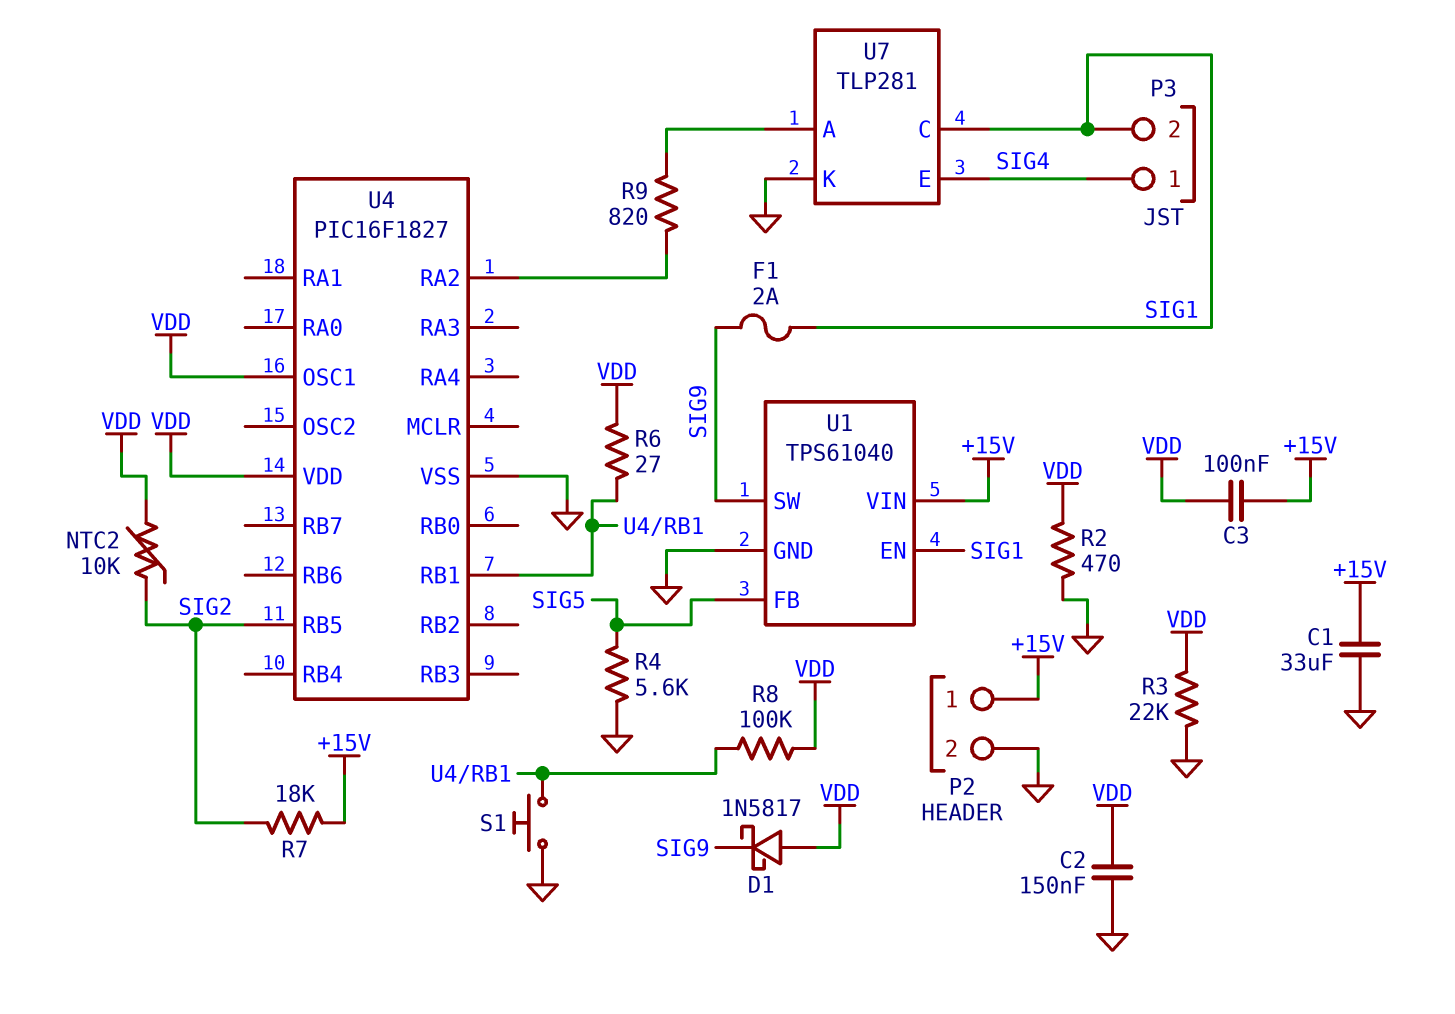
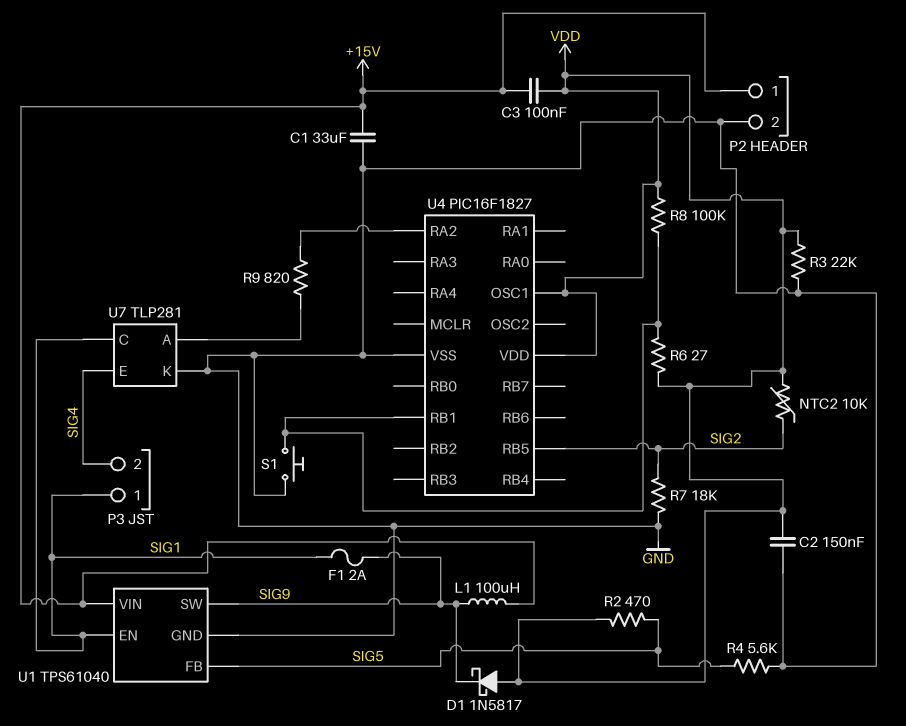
L1: none -> 100uH (+15V, SIG9)
P3 pin 1: SIG4 -> SIG1
P3 pin 2: SIG1 -> SIG4
R2: 470 (GND, VDD) -> 470 (SIG5, VDD)
R7: 18k (+15V, SIG2) -> 18k (GND, SIG2)

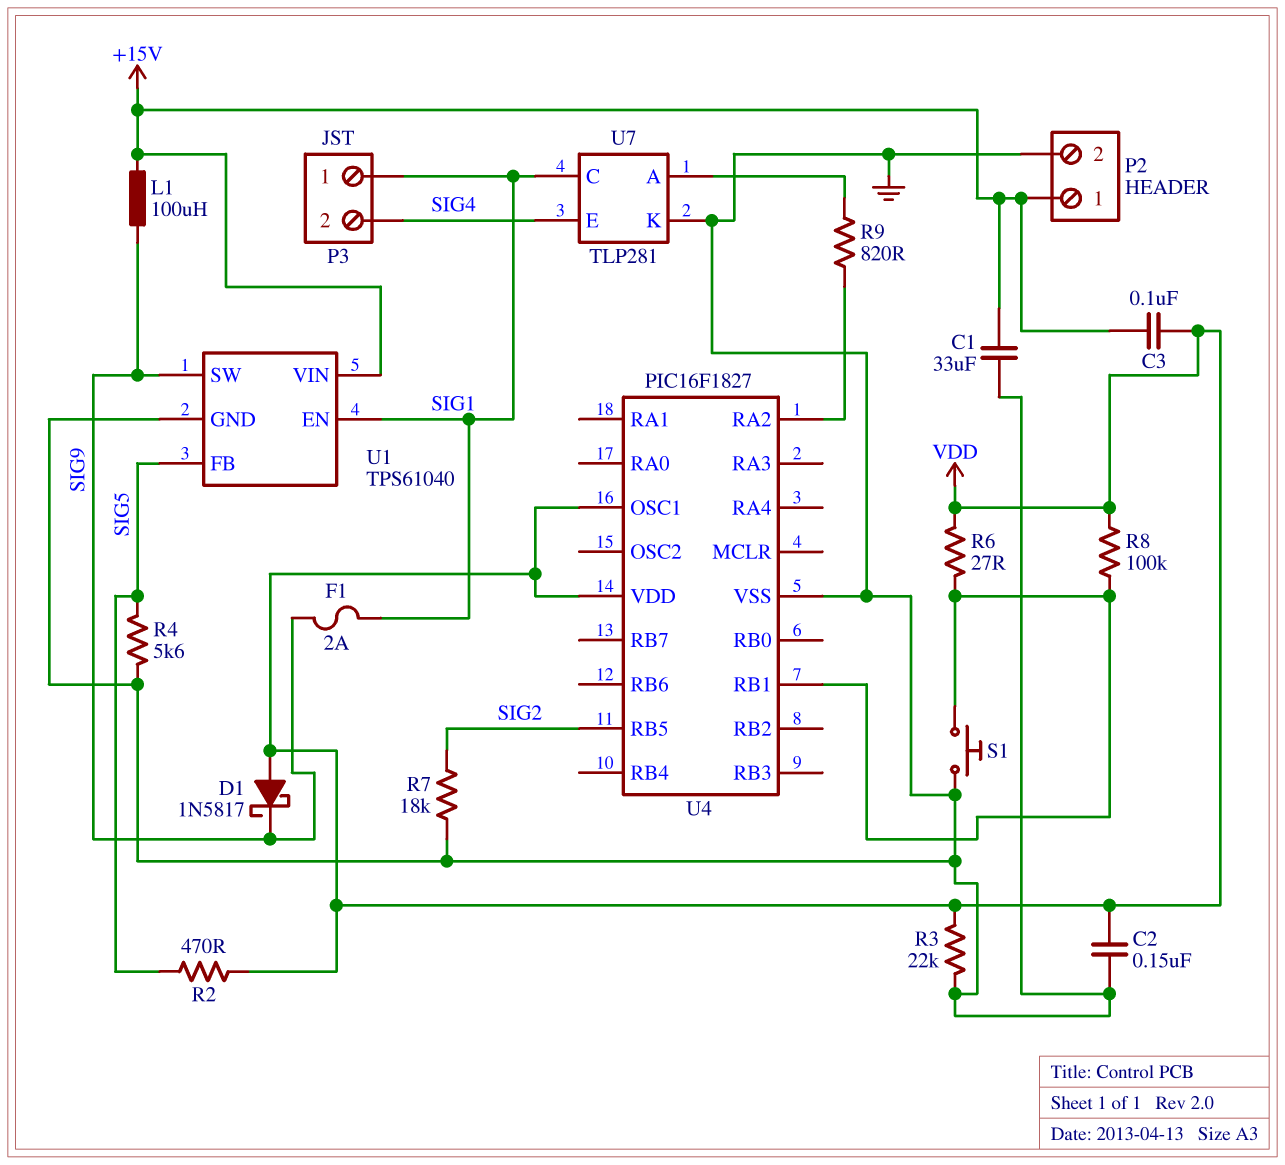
NTC2: 10k (SIG2, VDD) -> none

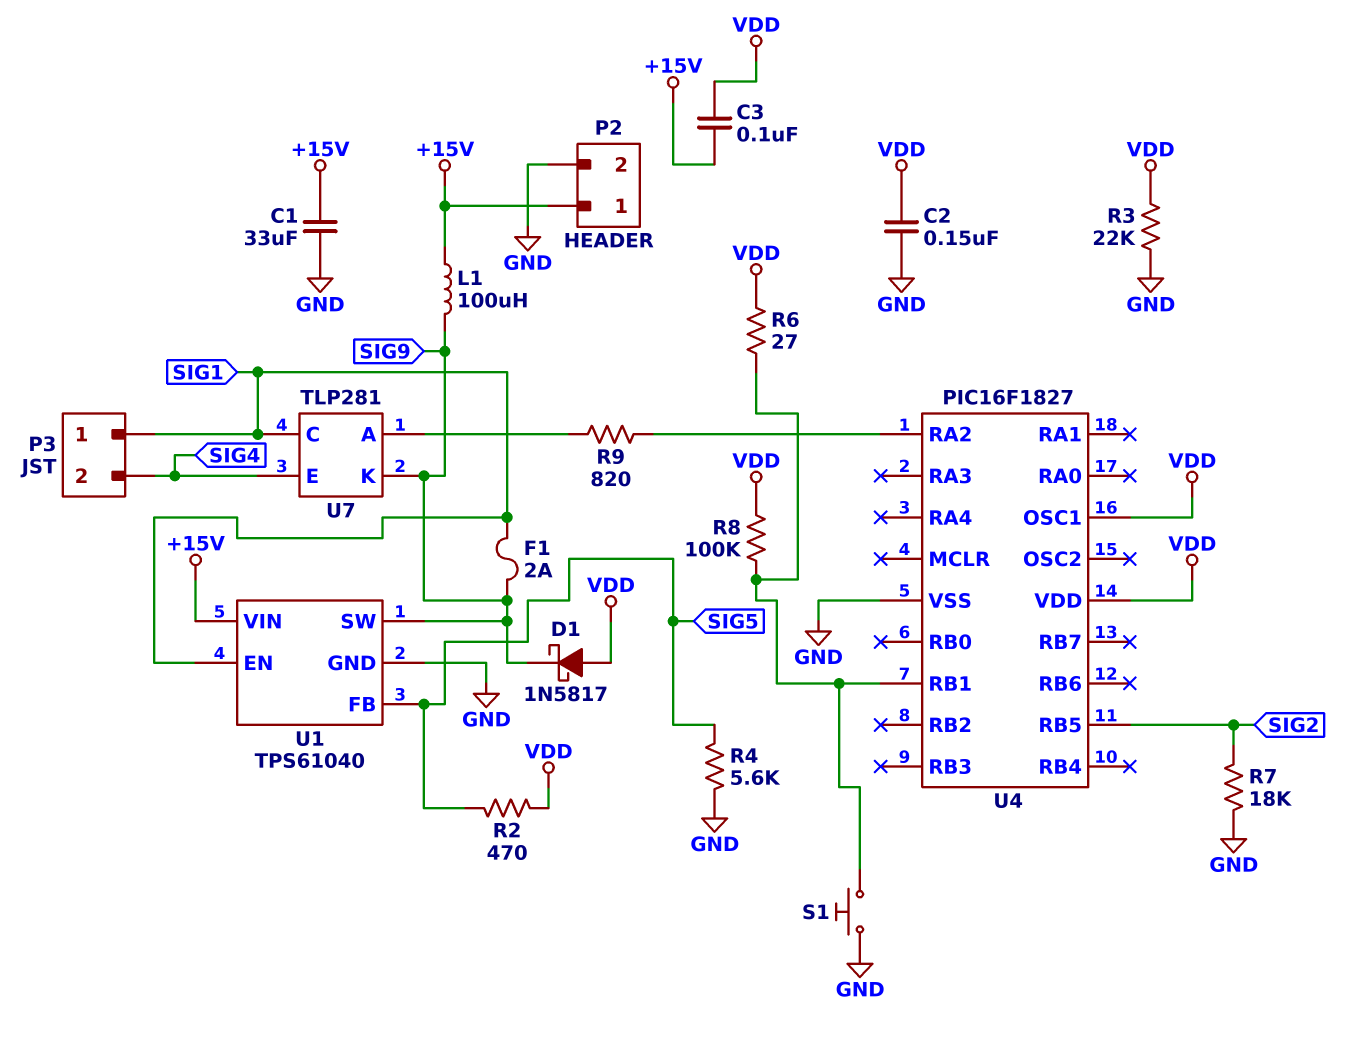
U7 pin K: GND -> SIG9

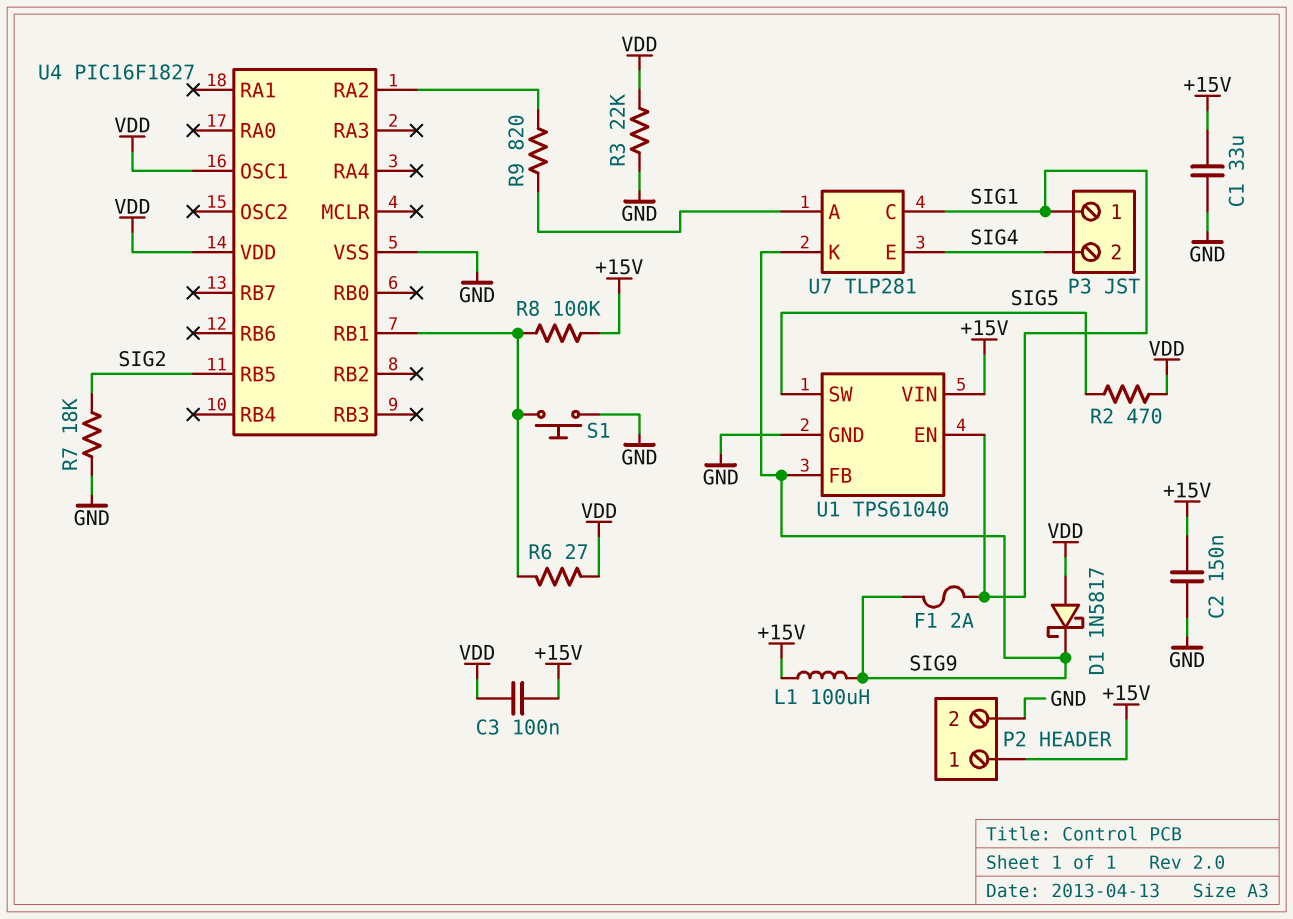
C2: 150nF (GND, VDD) -> 150nF (+15V, GND)
R4: 5.6k (GND, SIG5) -> none
R8: 100k (U4/RB1, VDD) -> 100k (+15V, U4/RB1)
U1 pin FB: SIG5 -> SIG9
U1 pin SW: SIG9 -> SIG5

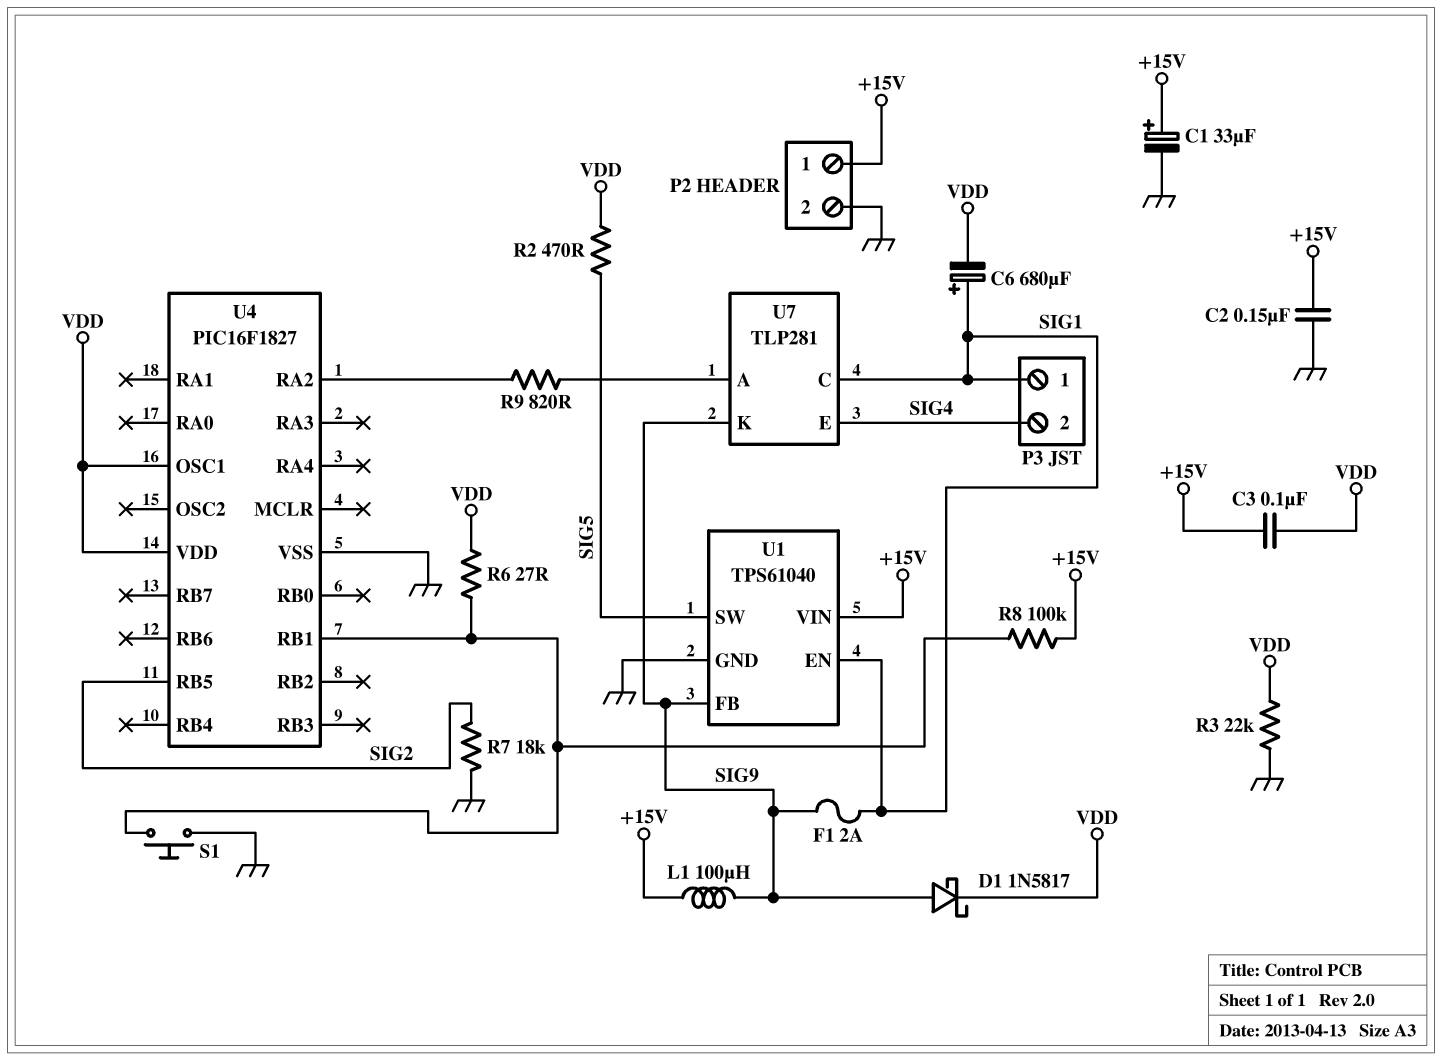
C1: 33uF (+15V, GND) -> 33uF (plus +15V, minus GND)
C6: none -> 680uF (plus SIG1, minus VDD)
D1: schottky 1N5817 (A VDD, K SIG9) -> schottky 1N5817 (A SIG9, K VDD)

